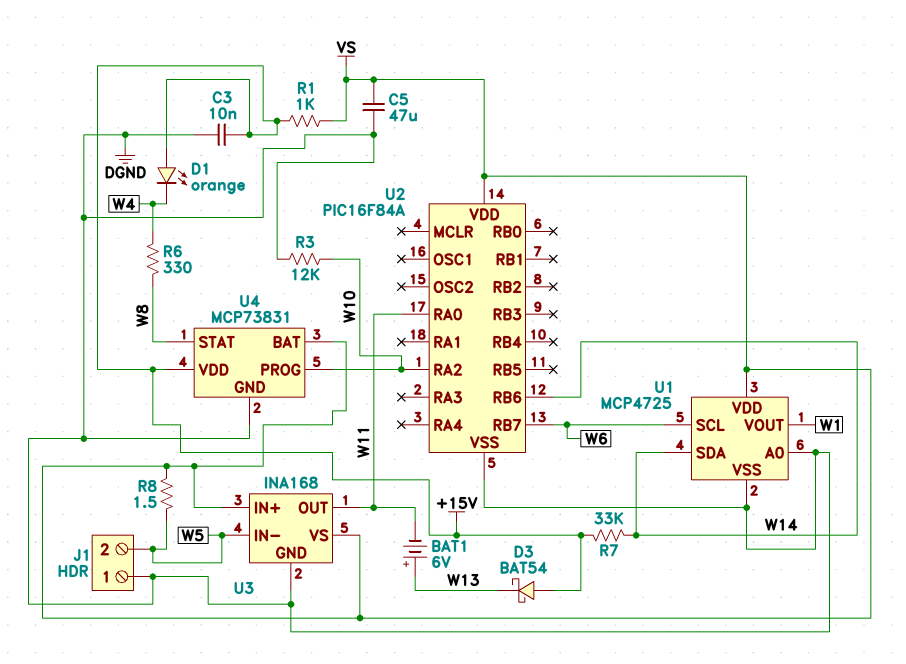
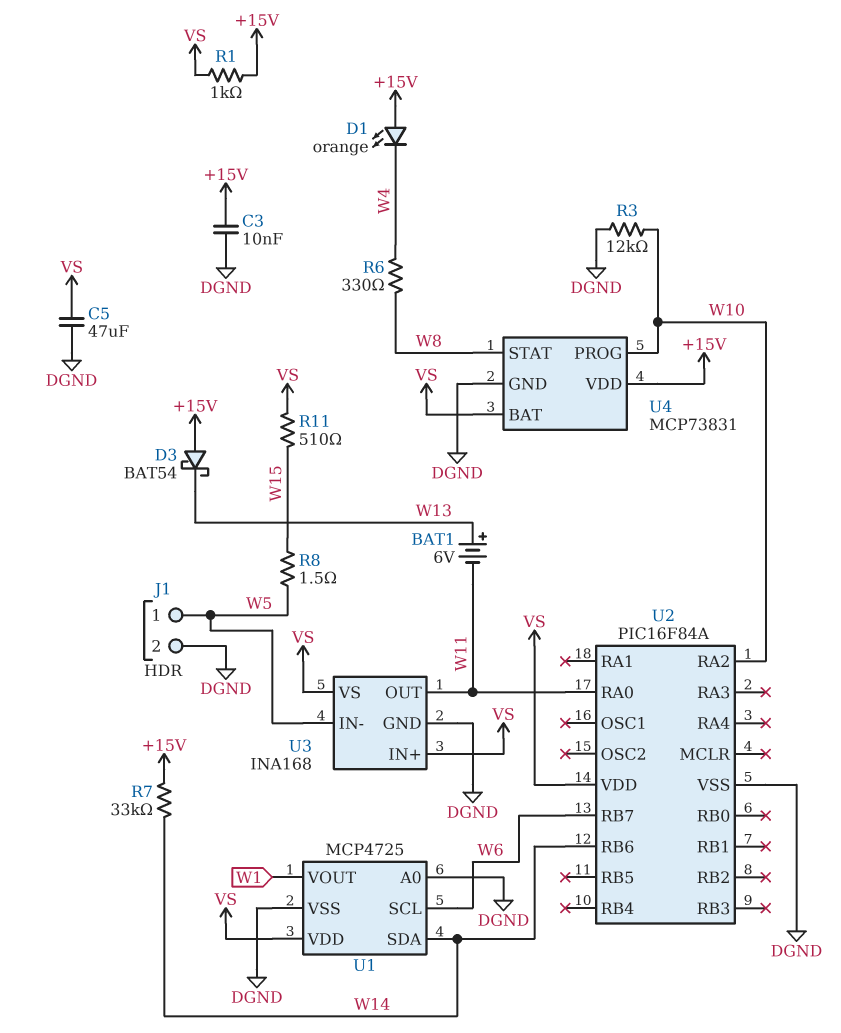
J1 pin 1: DGND -> W5
J1 pin 2: W5 -> DGND
R8: 1.5 (VS, W5) -> 1.5 (W5, W15)
R11: none -> 510 (VS, W15)

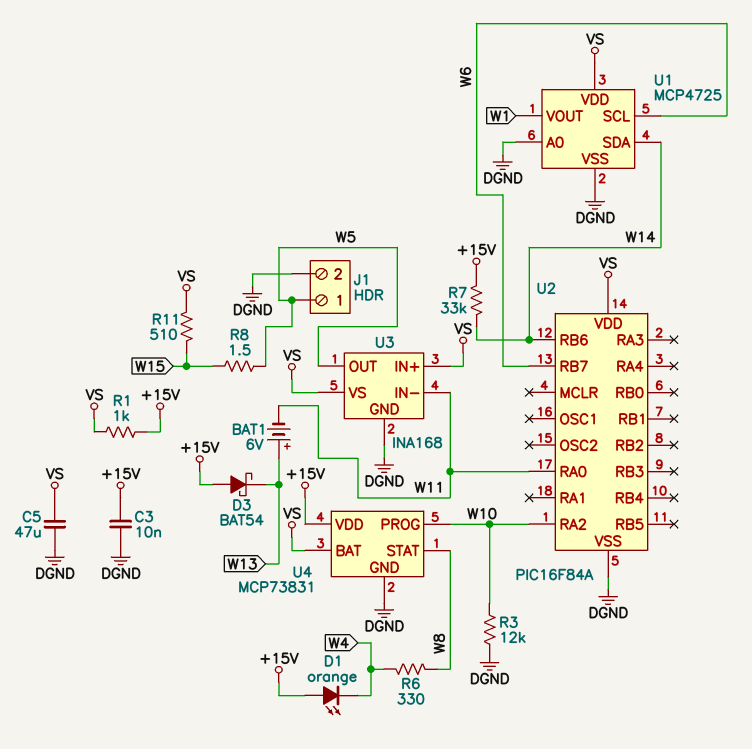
U3 pin IN-: W5 -> W11
U3 pin OUT: W11 -> W5

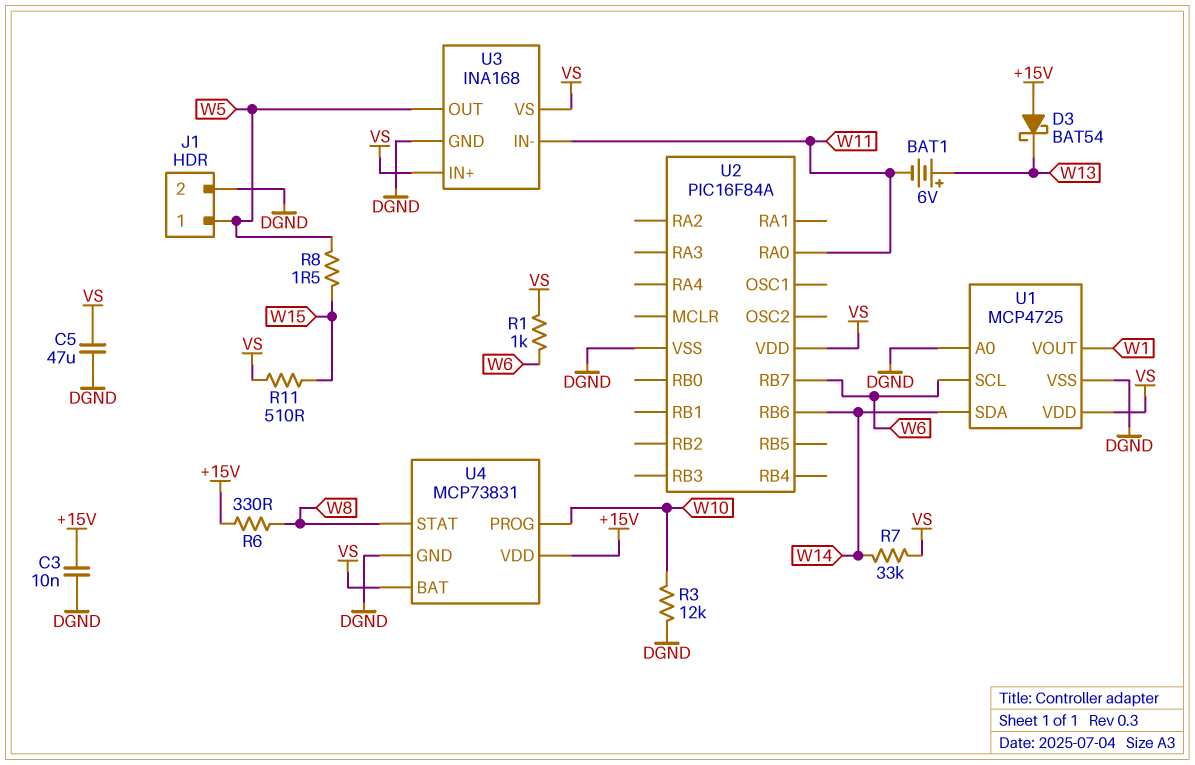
D1: LED orange (A +15V, K W4) -> none
R1: 1k (+15V, VS) -> 1k (VS, W6)
R6: 330 (W4, W8) -> 330 (+15V, W8)
R7: 33k (+15V, W14) -> 33k (VS, W14)
U2 pin RA2: W10 -> none

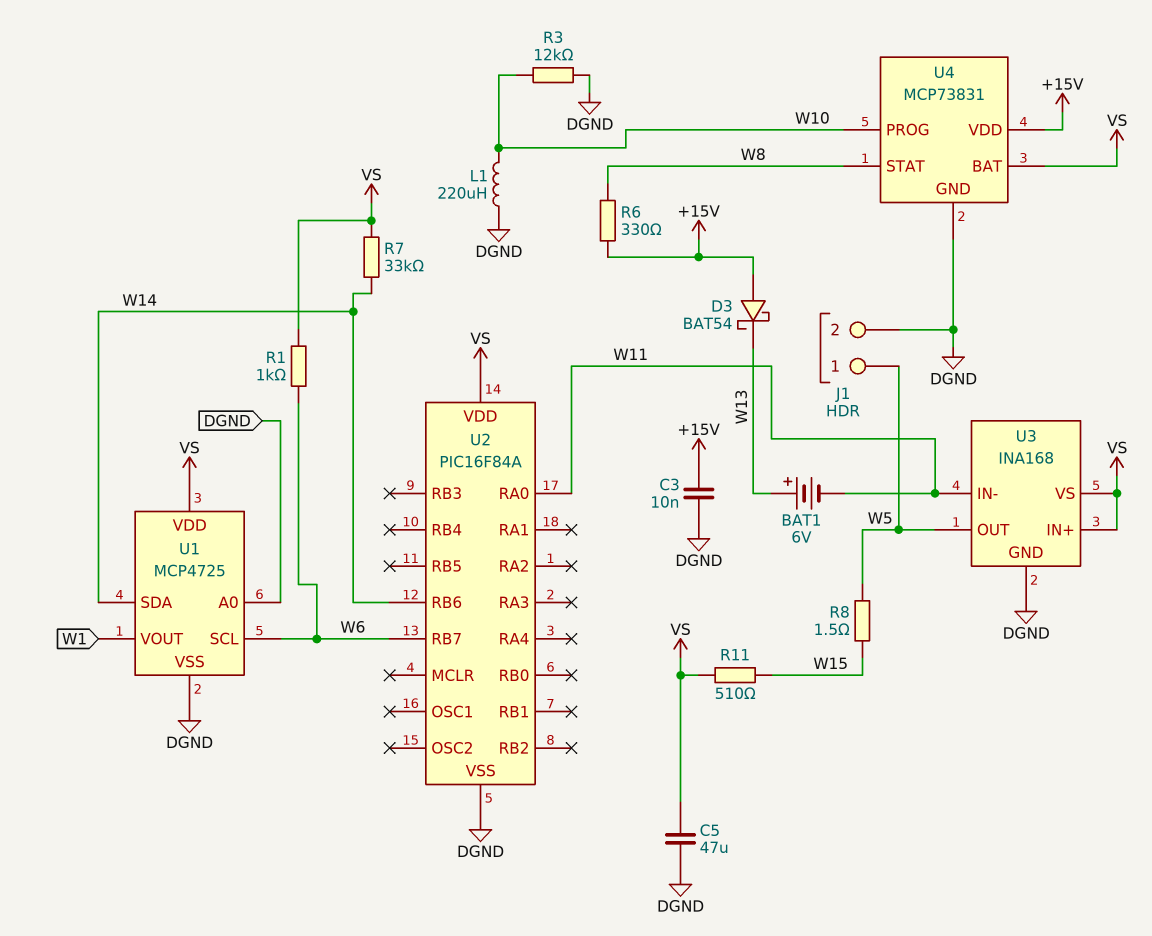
L1: none -> 220uH (DGND, W10)

